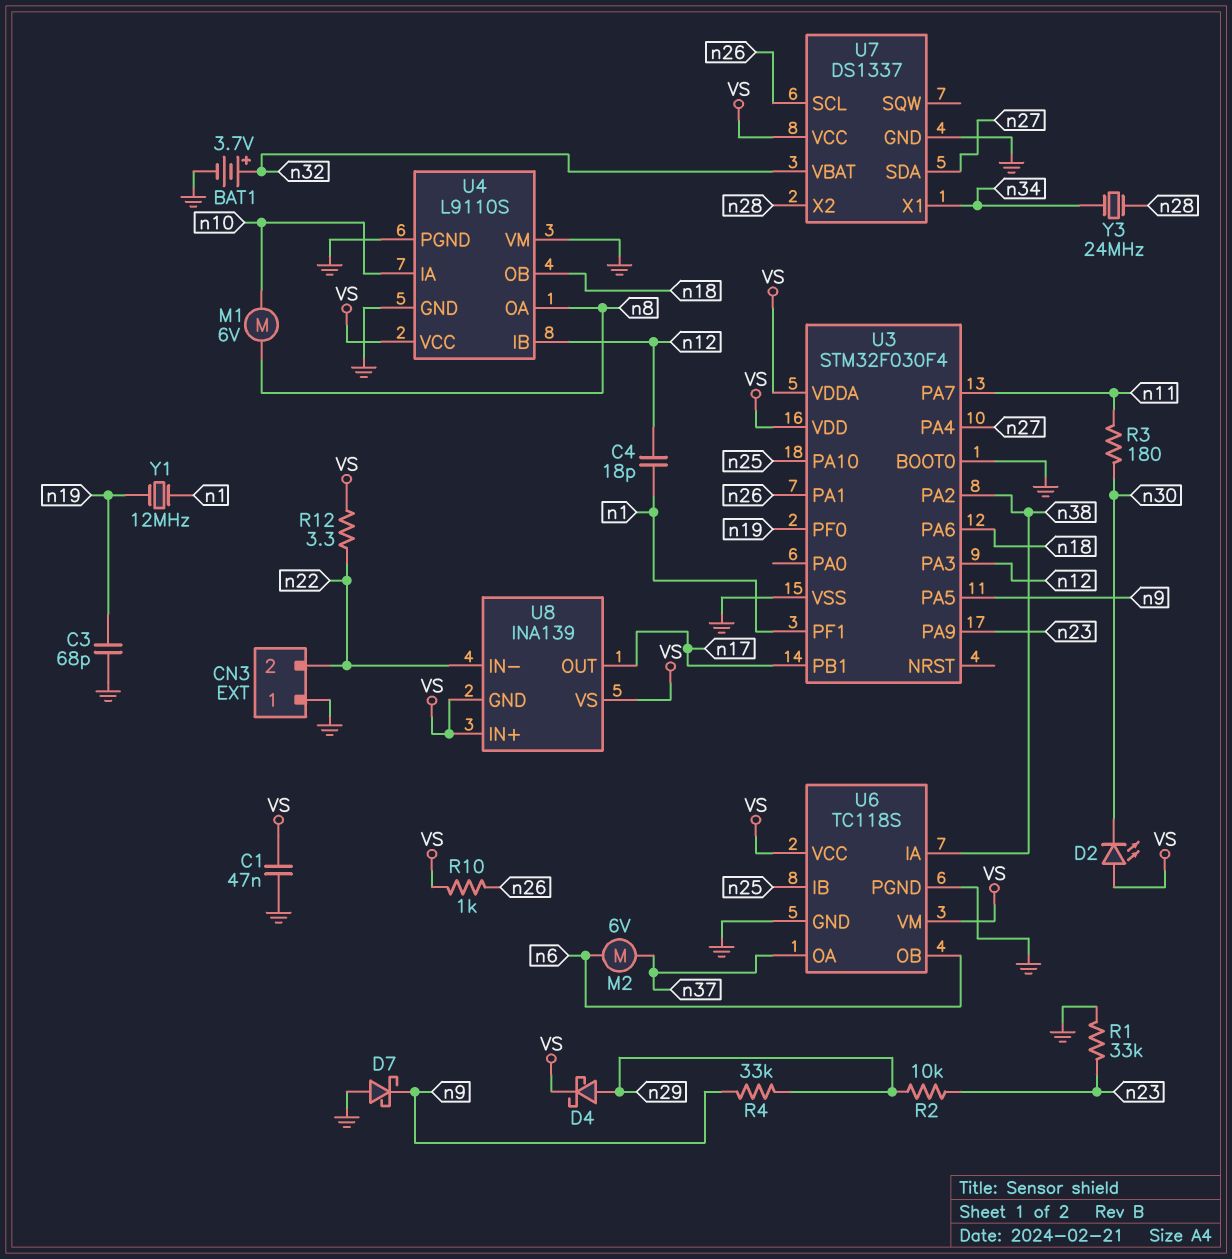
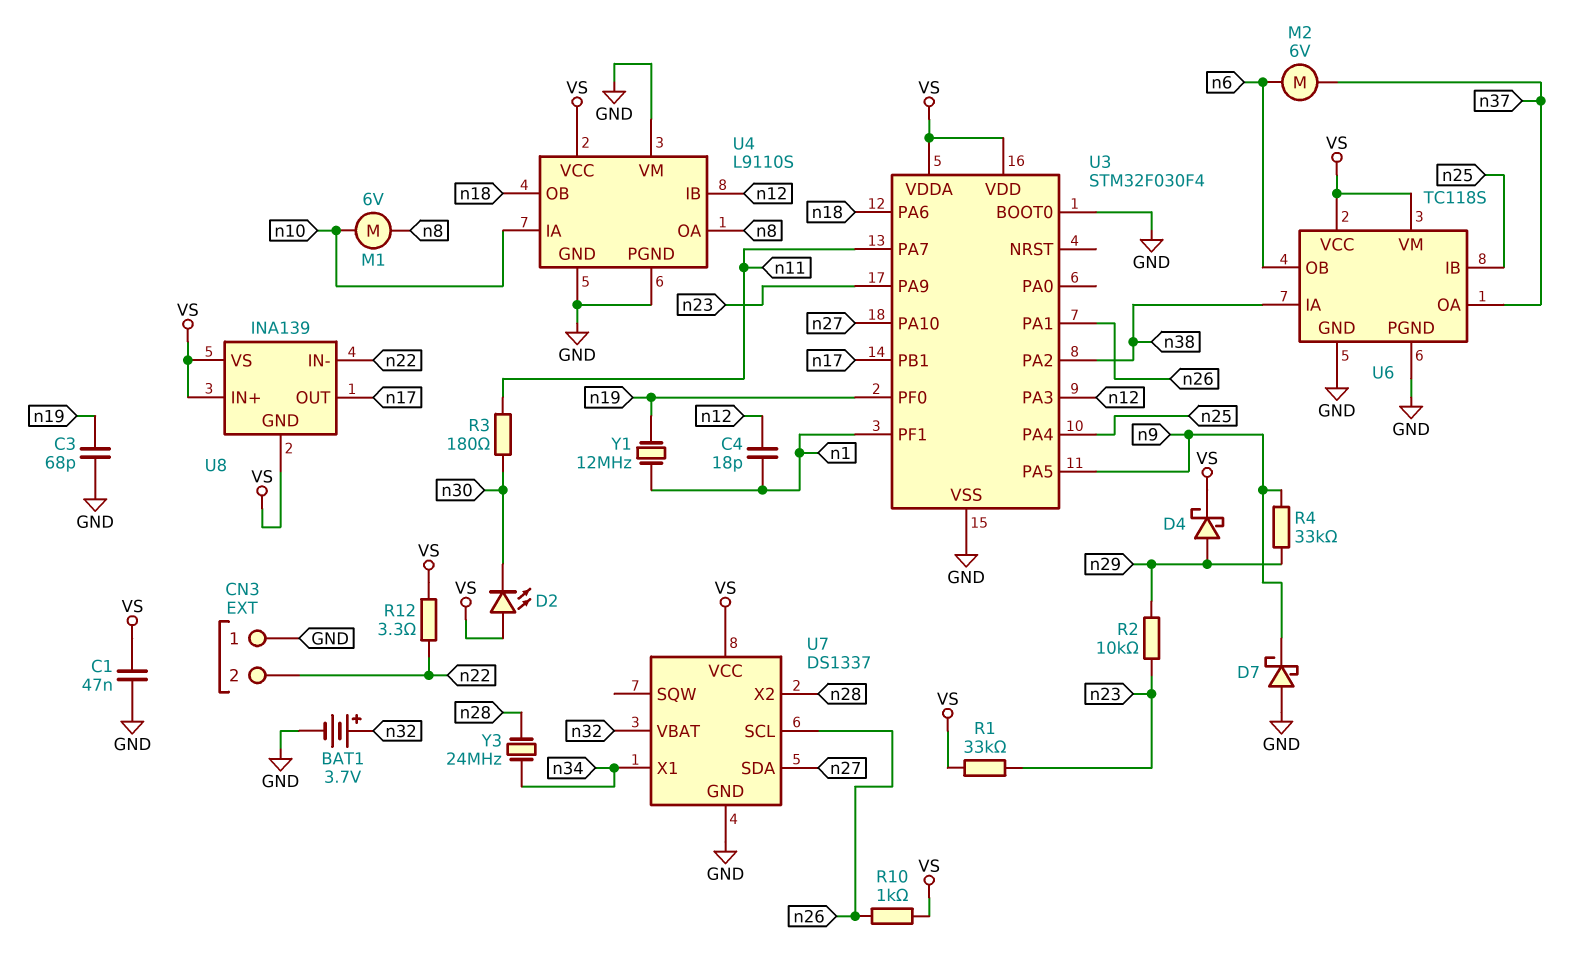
R1: 33k (GND, n23) -> 33k (VS, n23)
U3 pin PA4: n27 -> n25
U3 pin PA10: n25 -> n27

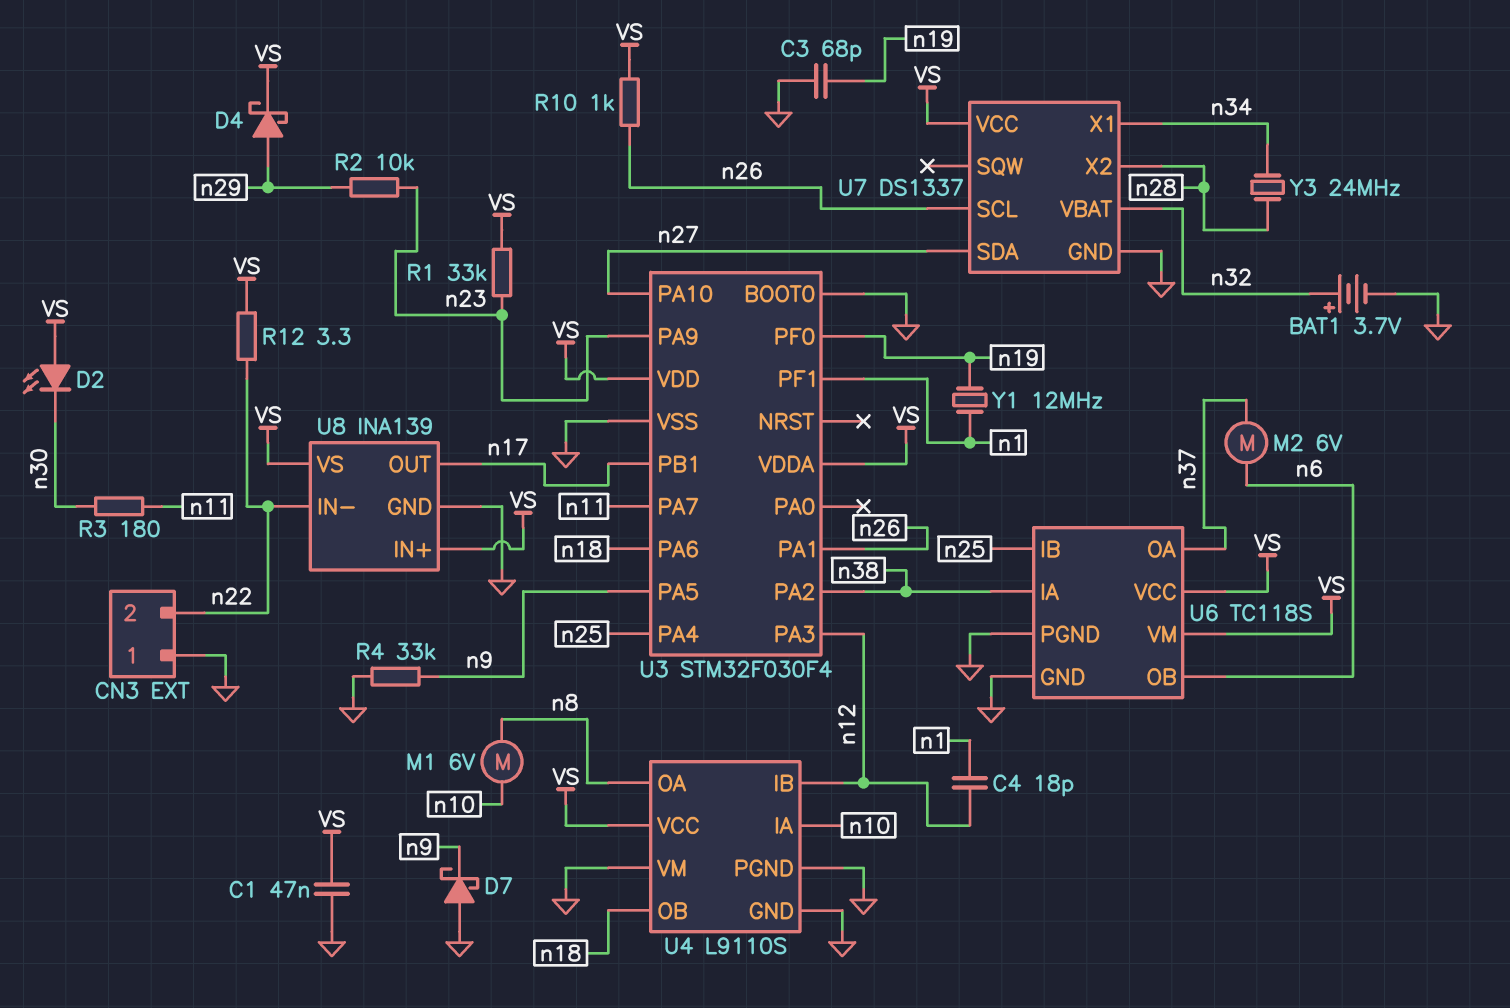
R4: 33k (n9, n29) -> 33k (GND, n9)
U8 pin GND: VS -> GND

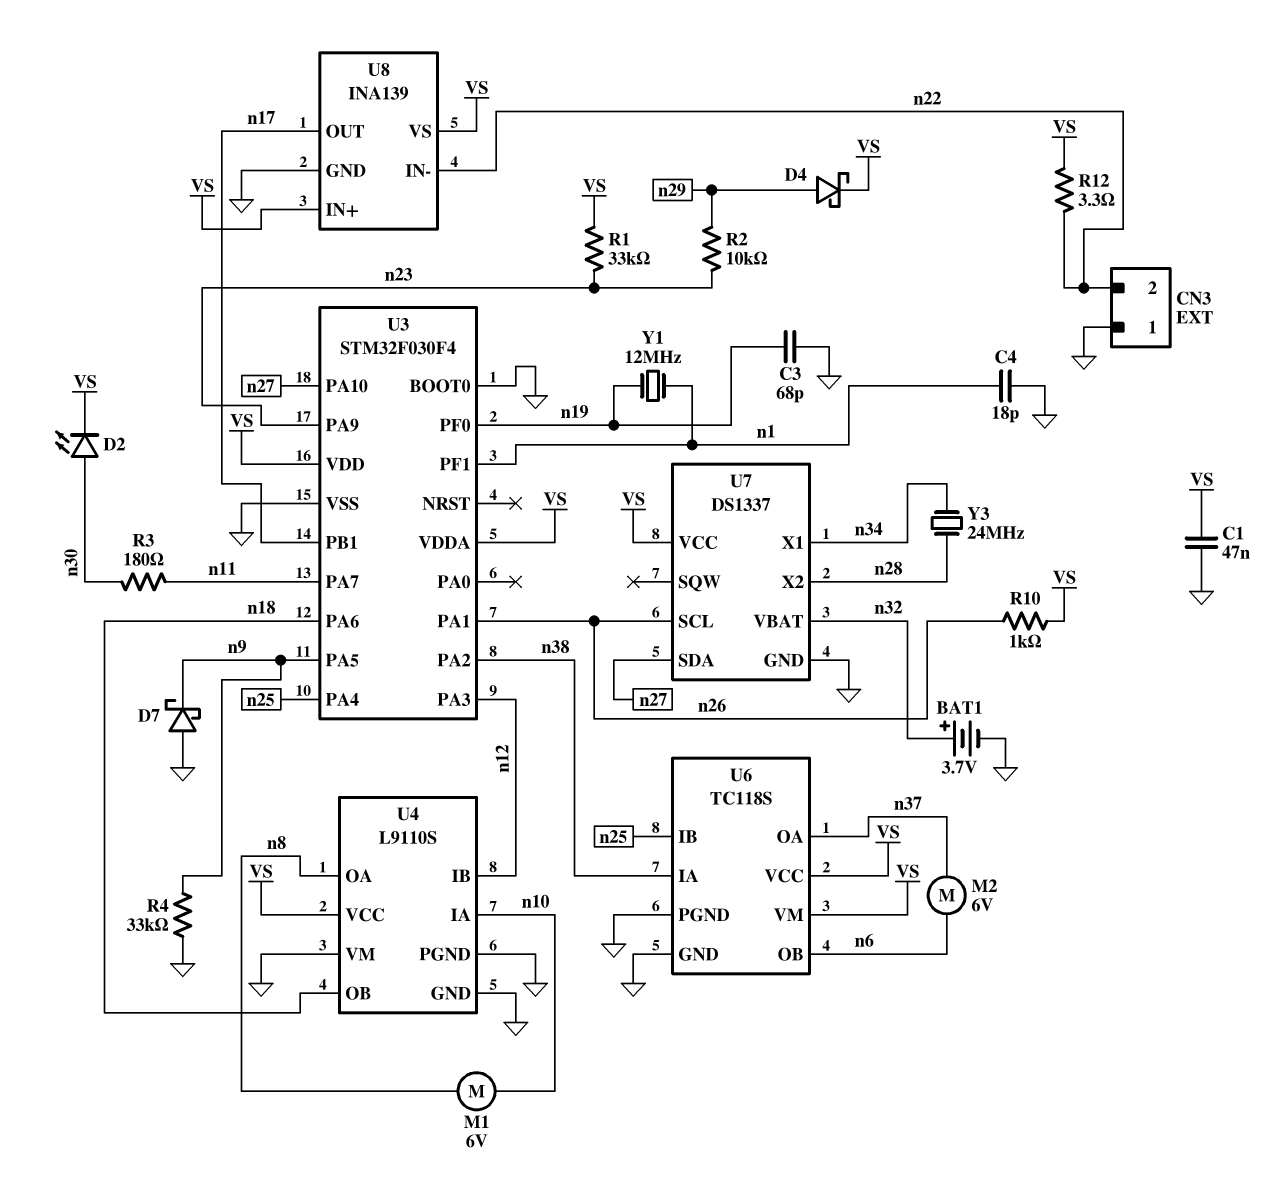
C4: 18pF (n1, n12) -> 18pF (GND, n1)
D2: LED (A VS, K n30) -> LED (A n30, K VS)

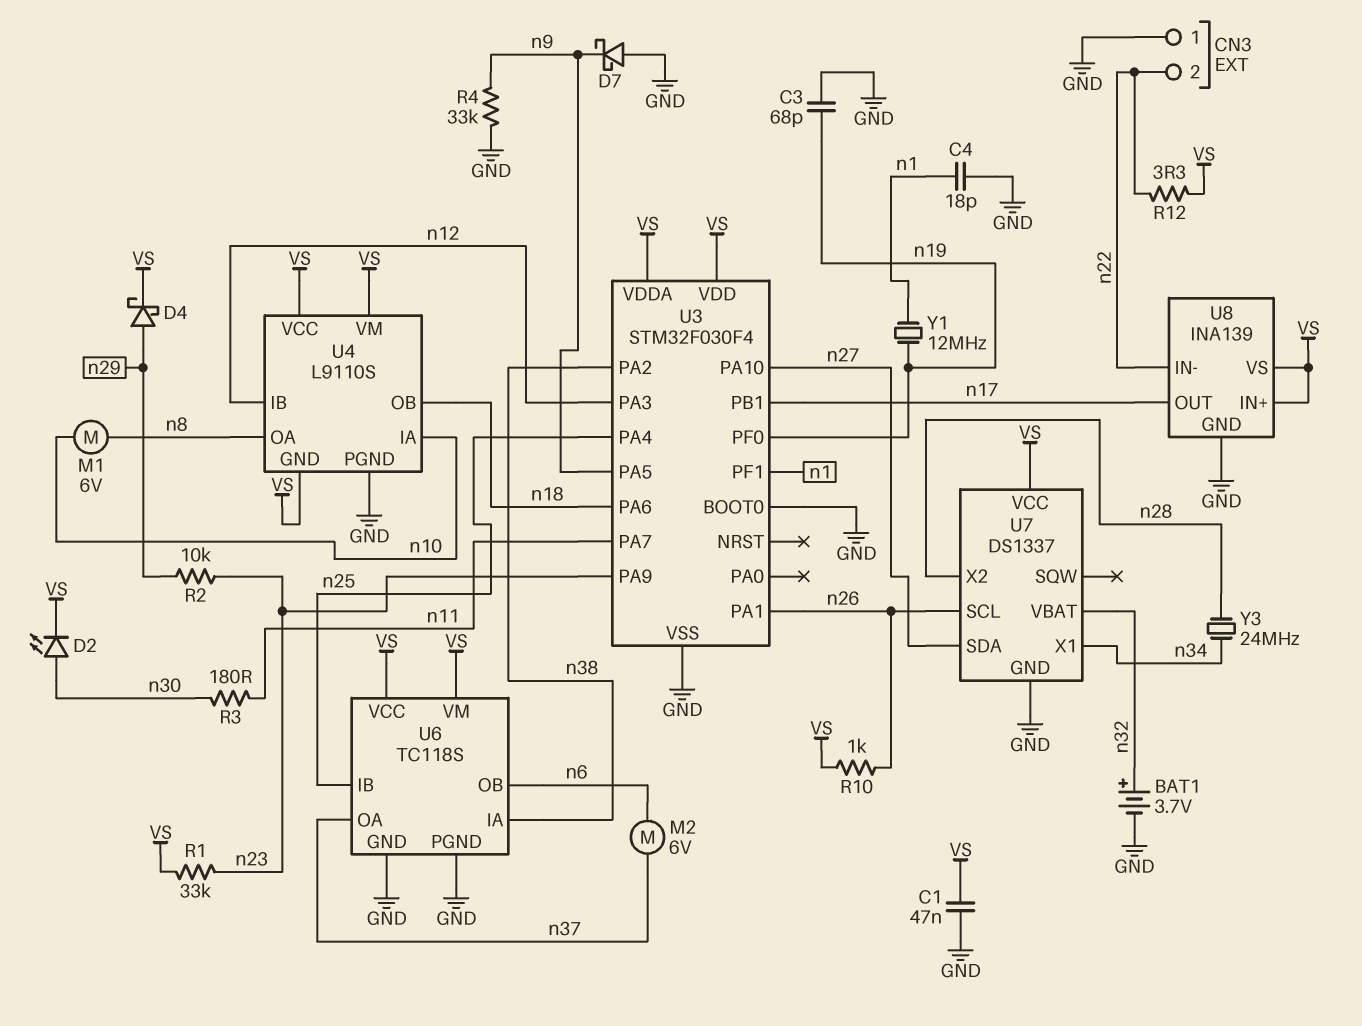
U4 pin GND: GND -> VS
U4 pin VM: GND -> VS

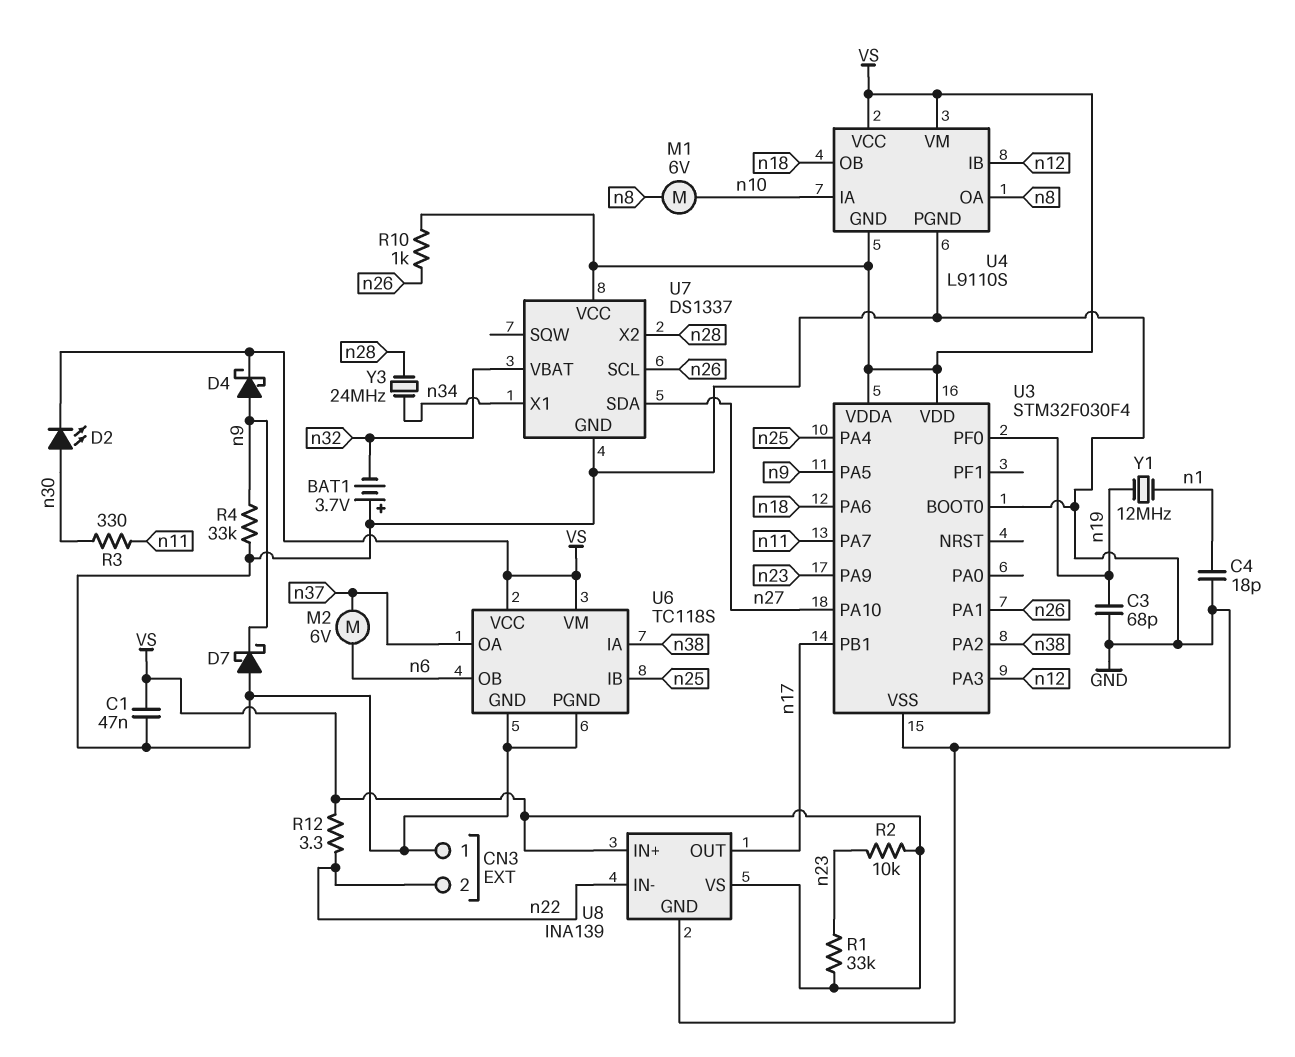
BAT1: 3.7V (plus n32, minus GND) -> 3.7V (plus GND, minus n32)
D4: schottky (A n29, K VS) -> schottky (A n9, K VS)
R2: 10k (n23, n29) -> 10k (VS, n23)
R3: 180 (n11, n30) -> 330 (n11, n30)
U3 pin PF1: n1 -> none

